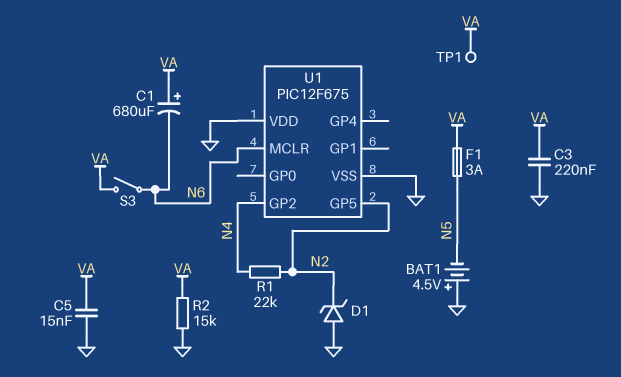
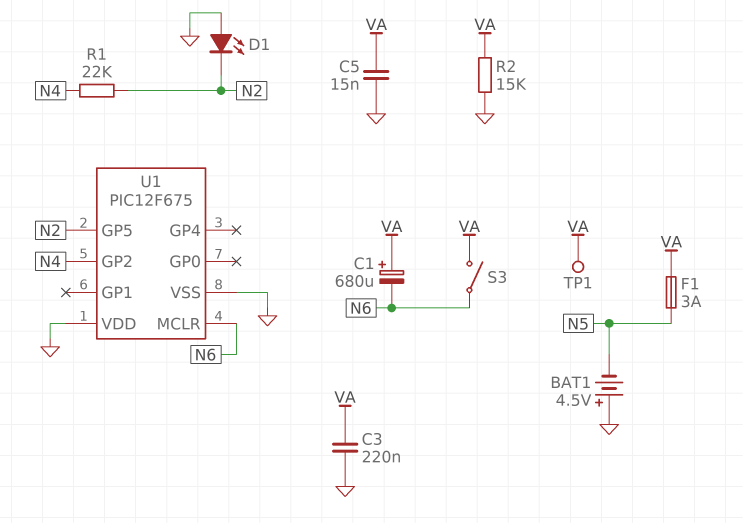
D1: zener (A GND, K N2) -> LED (A GND, K N2)

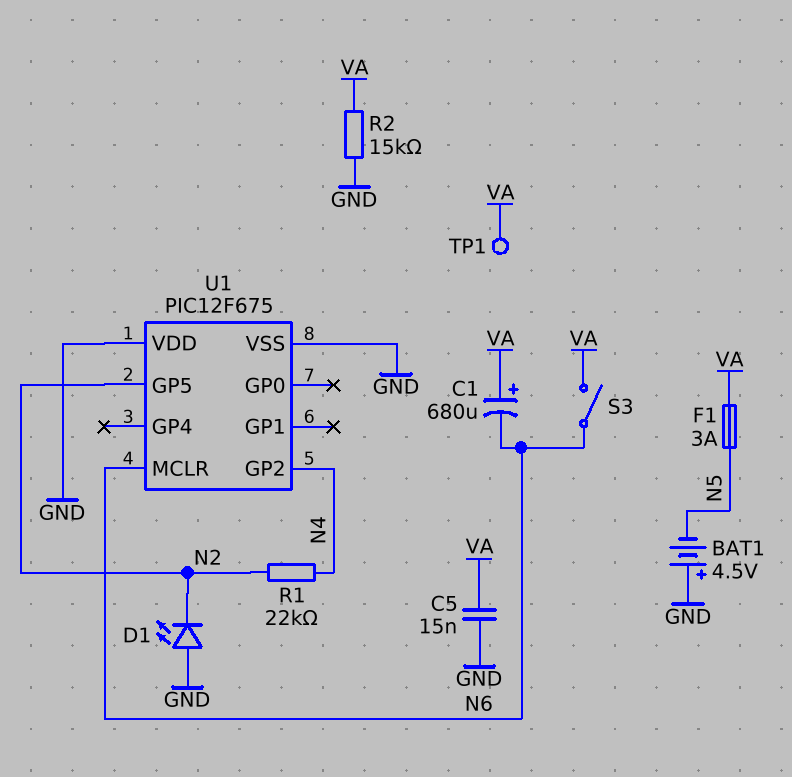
C3: 220nF (GND, VA) -> none

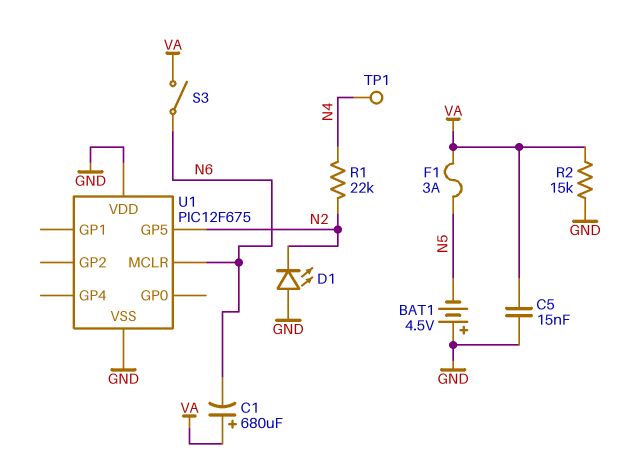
TP1: test point (VA) -> test point (N4)
U1 pin GP2: N4 -> none

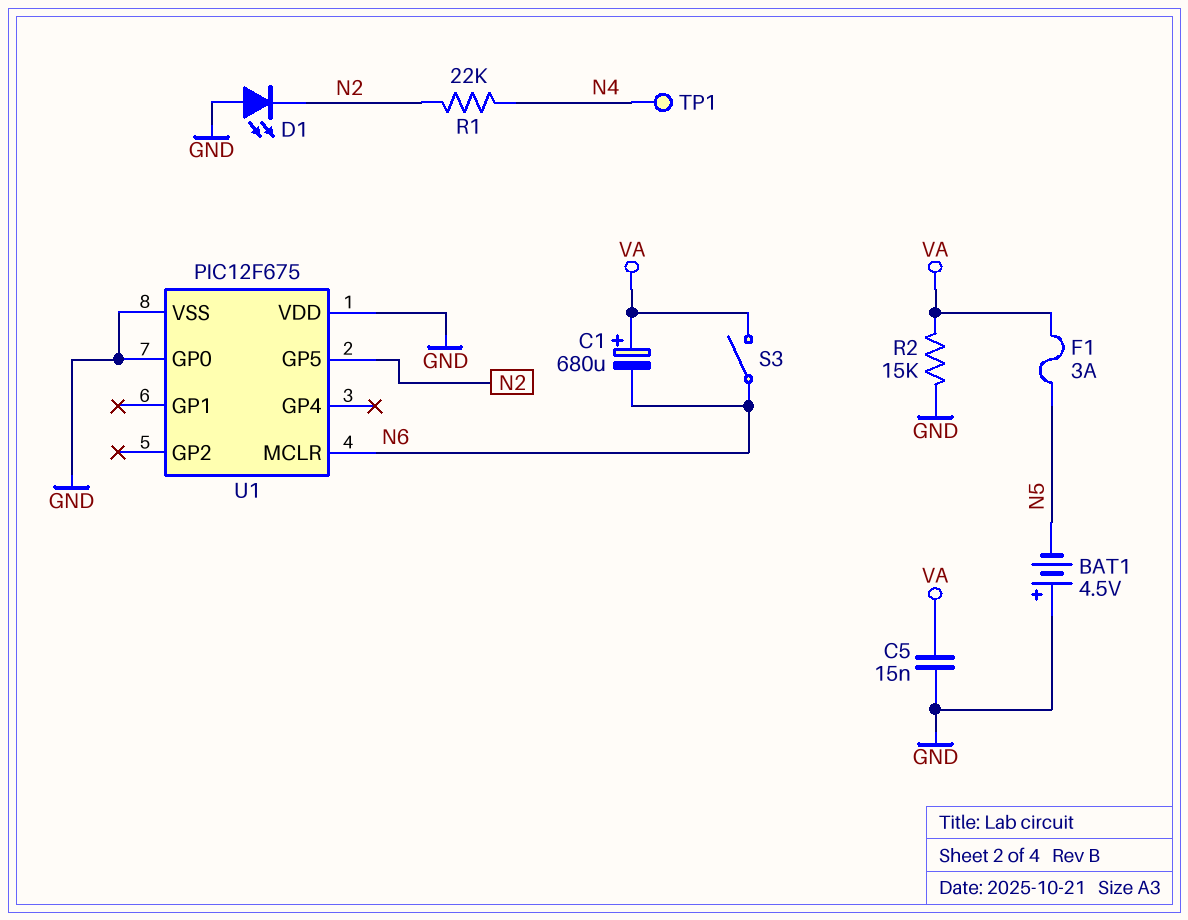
U1 pin GP0: none -> GND

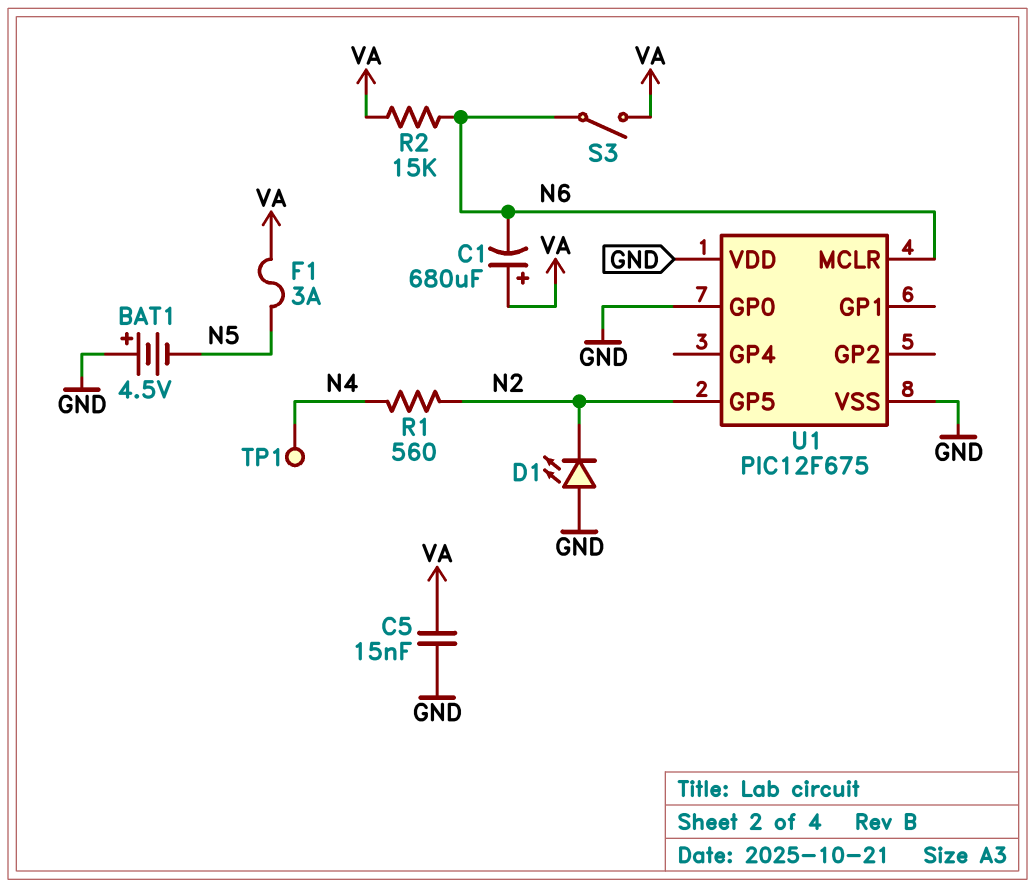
R1: 22k (N2, N4) -> 560 (N2, N4)
R2: 15k (GND, VA) -> 15k (N6, VA)

